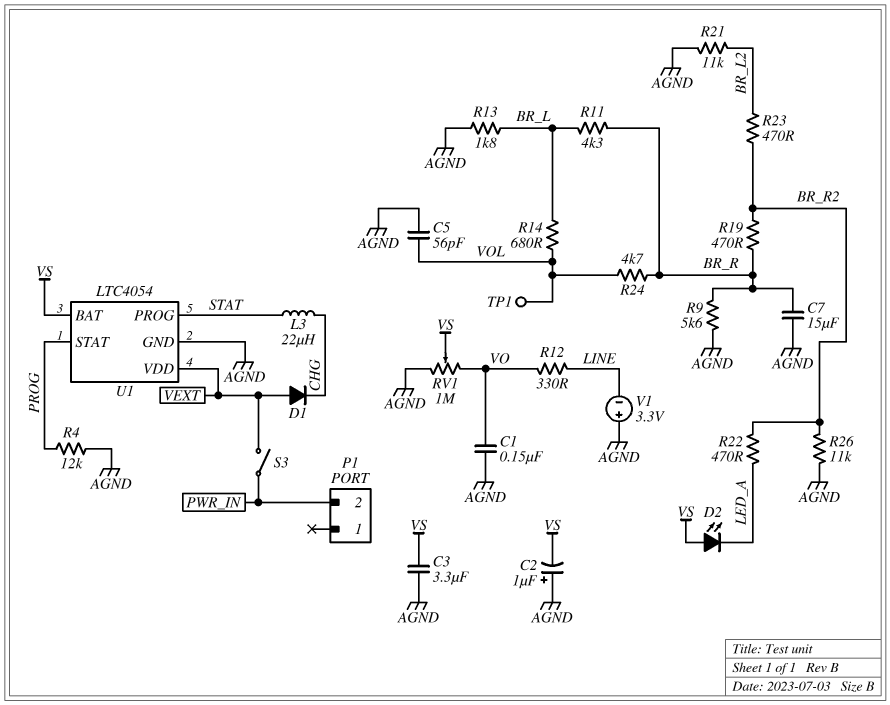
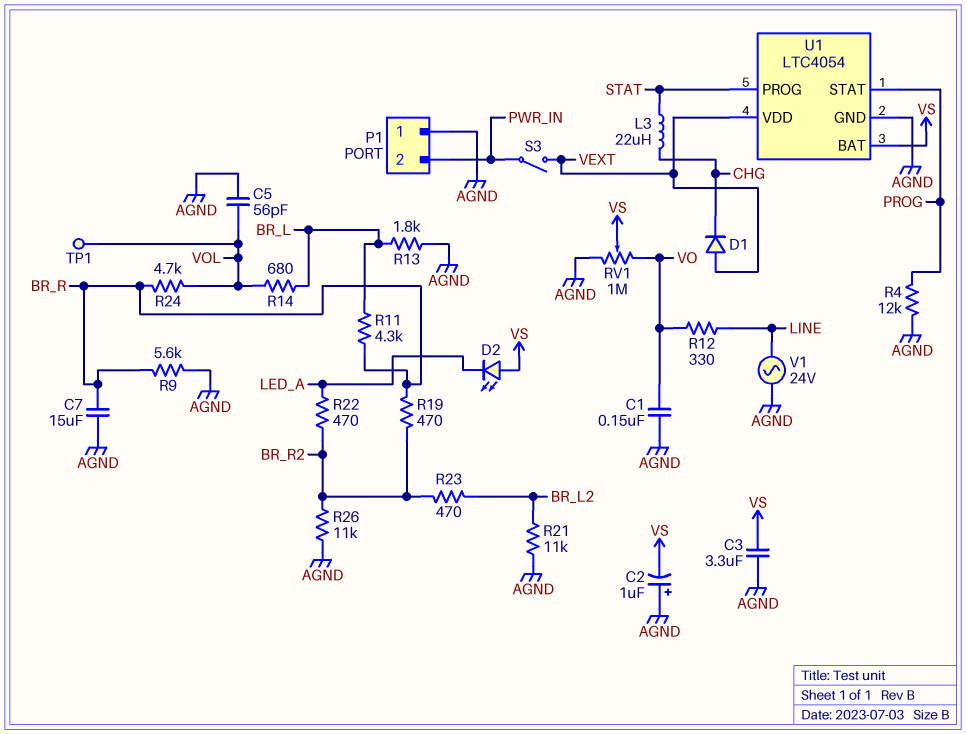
P1 pin 1: none -> AGND
V1: 3.3V (plus AGND, minus LINE) -> AC 24V (AGND, LINE)

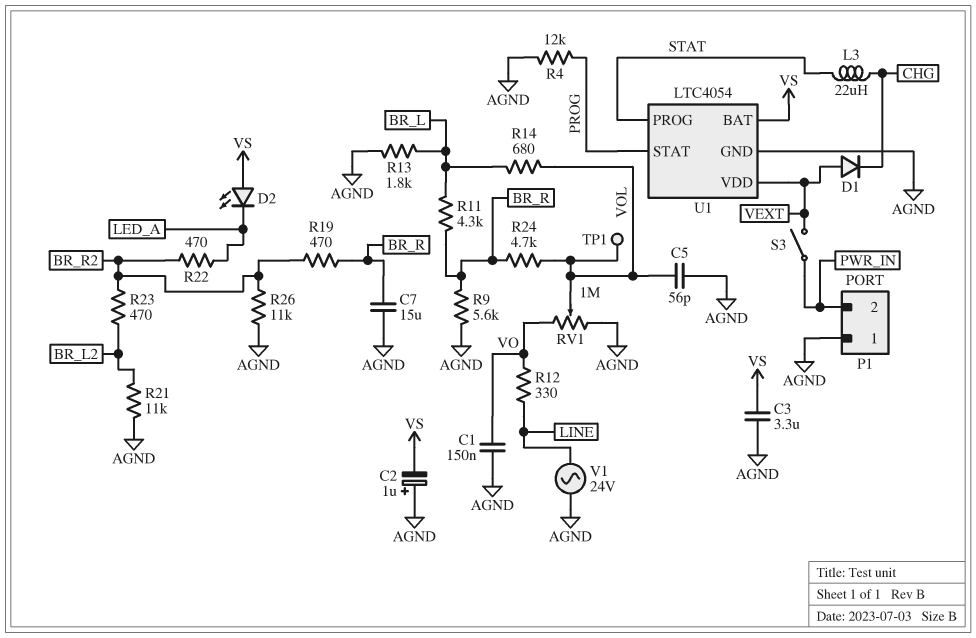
RV1: 1M (AGND, VO, wiper VS) -> 1M (AGND, VO, wiper VOL)

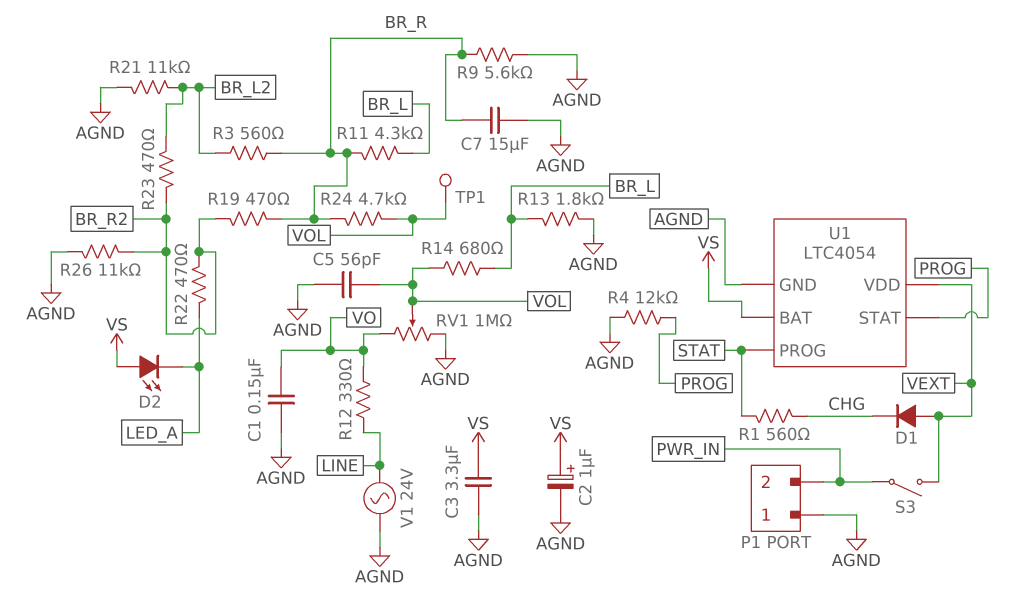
C2: 1uF (plus AGND, minus VS) -> 1uF (plus VS, minus AGND)
L3: 22uH (CHG, STAT) -> none
R1: none -> 560 (CHG, STAT)
R3: none -> 560 (BR_L2, BR_R)

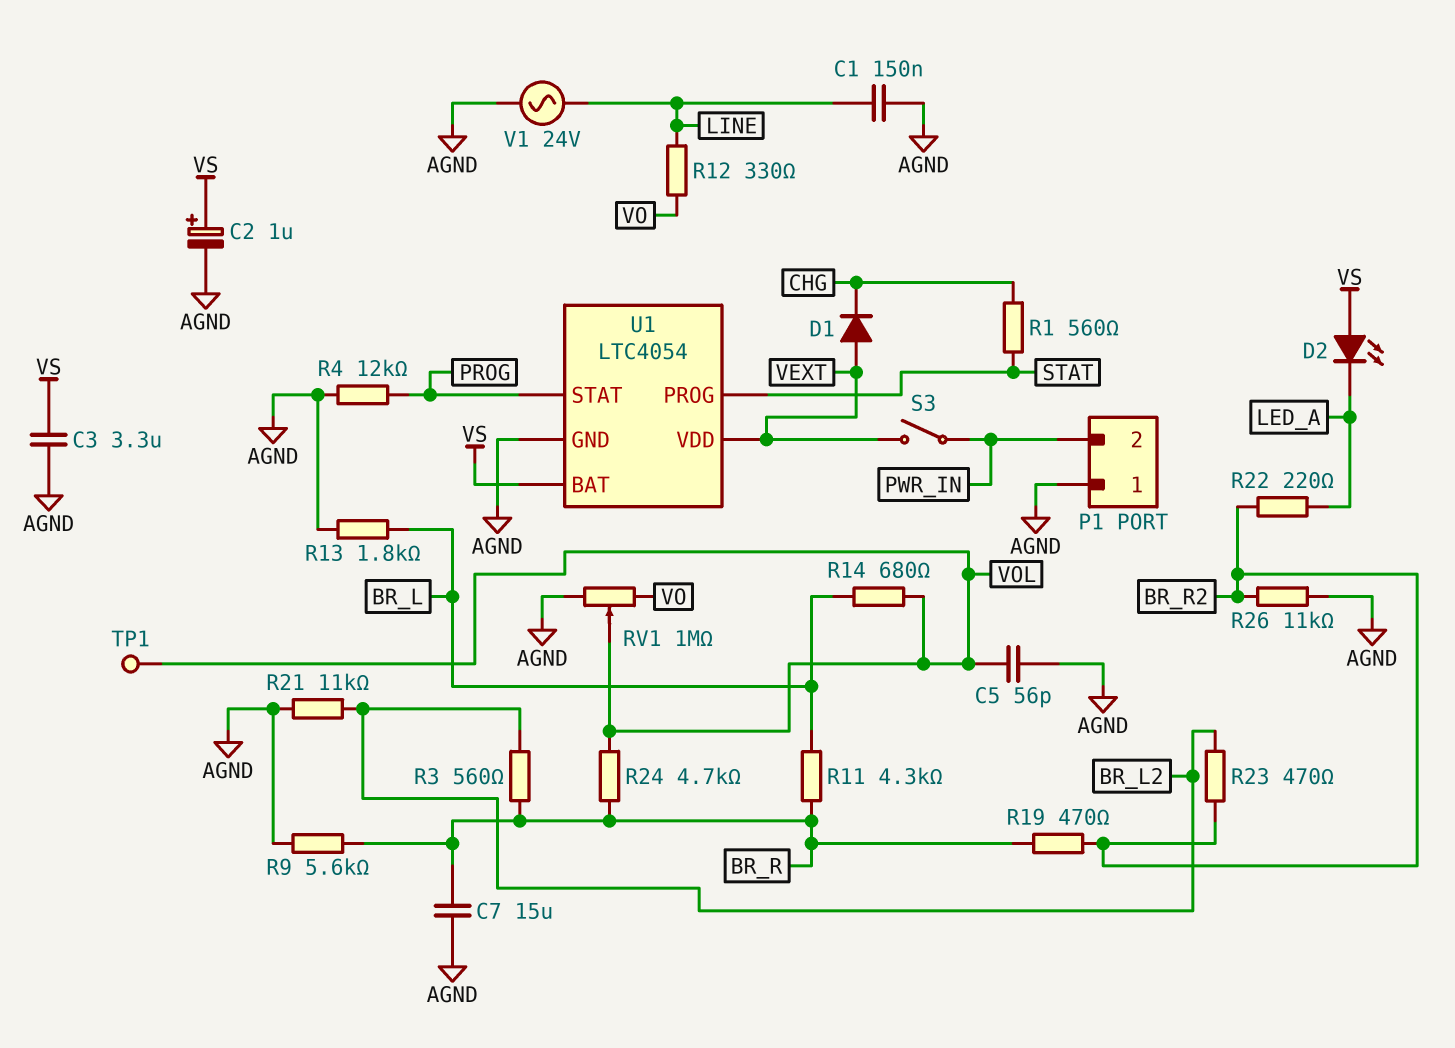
C1: 150nF (AGND, VO) -> 150nF (AGND, LINE)
R22: 470 (BR_R2, LED_A) -> 220 (BR_R2, LED_A)

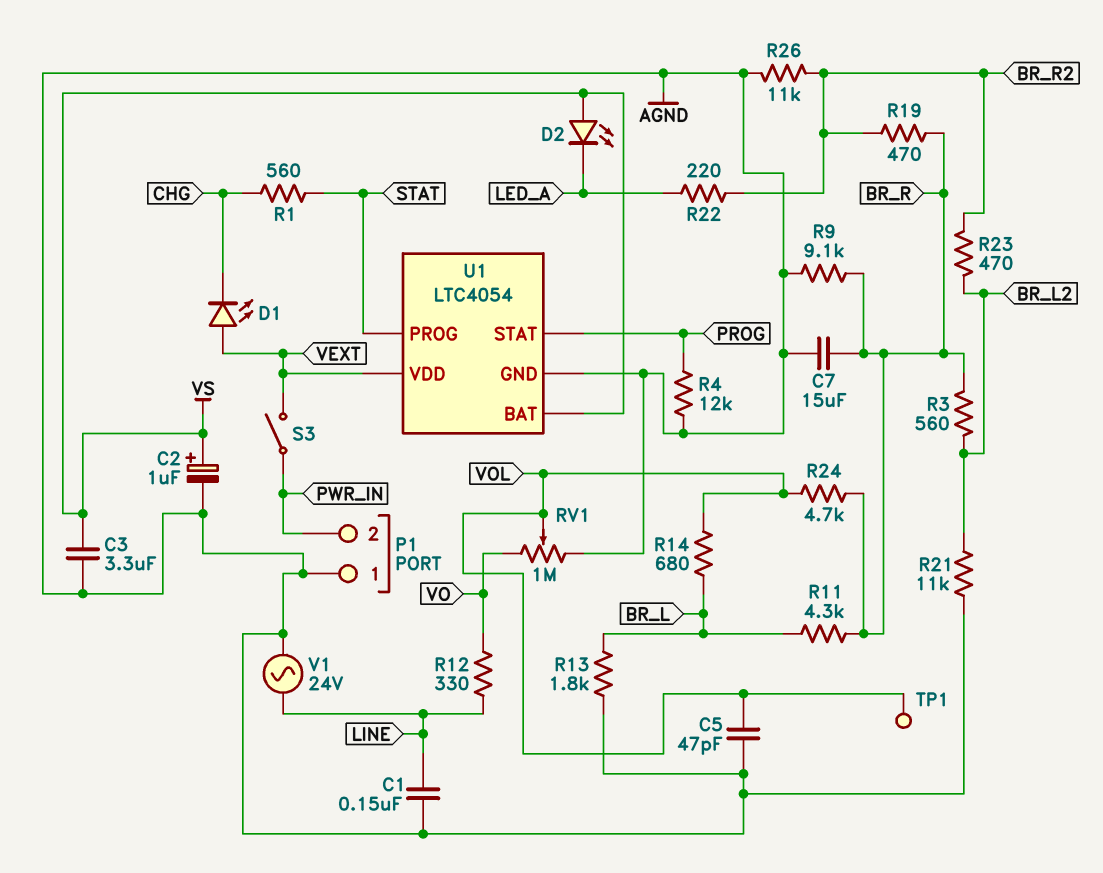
C5: 56pF (AGND, VOL) -> 47pF (AGND, VOL)
D1: diode (A VEXT, K CHG) -> LED (A VEXT, K CHG)
R9: 5.6k (AGND, BR_R) -> 9.1k (AGND, BR_R)

